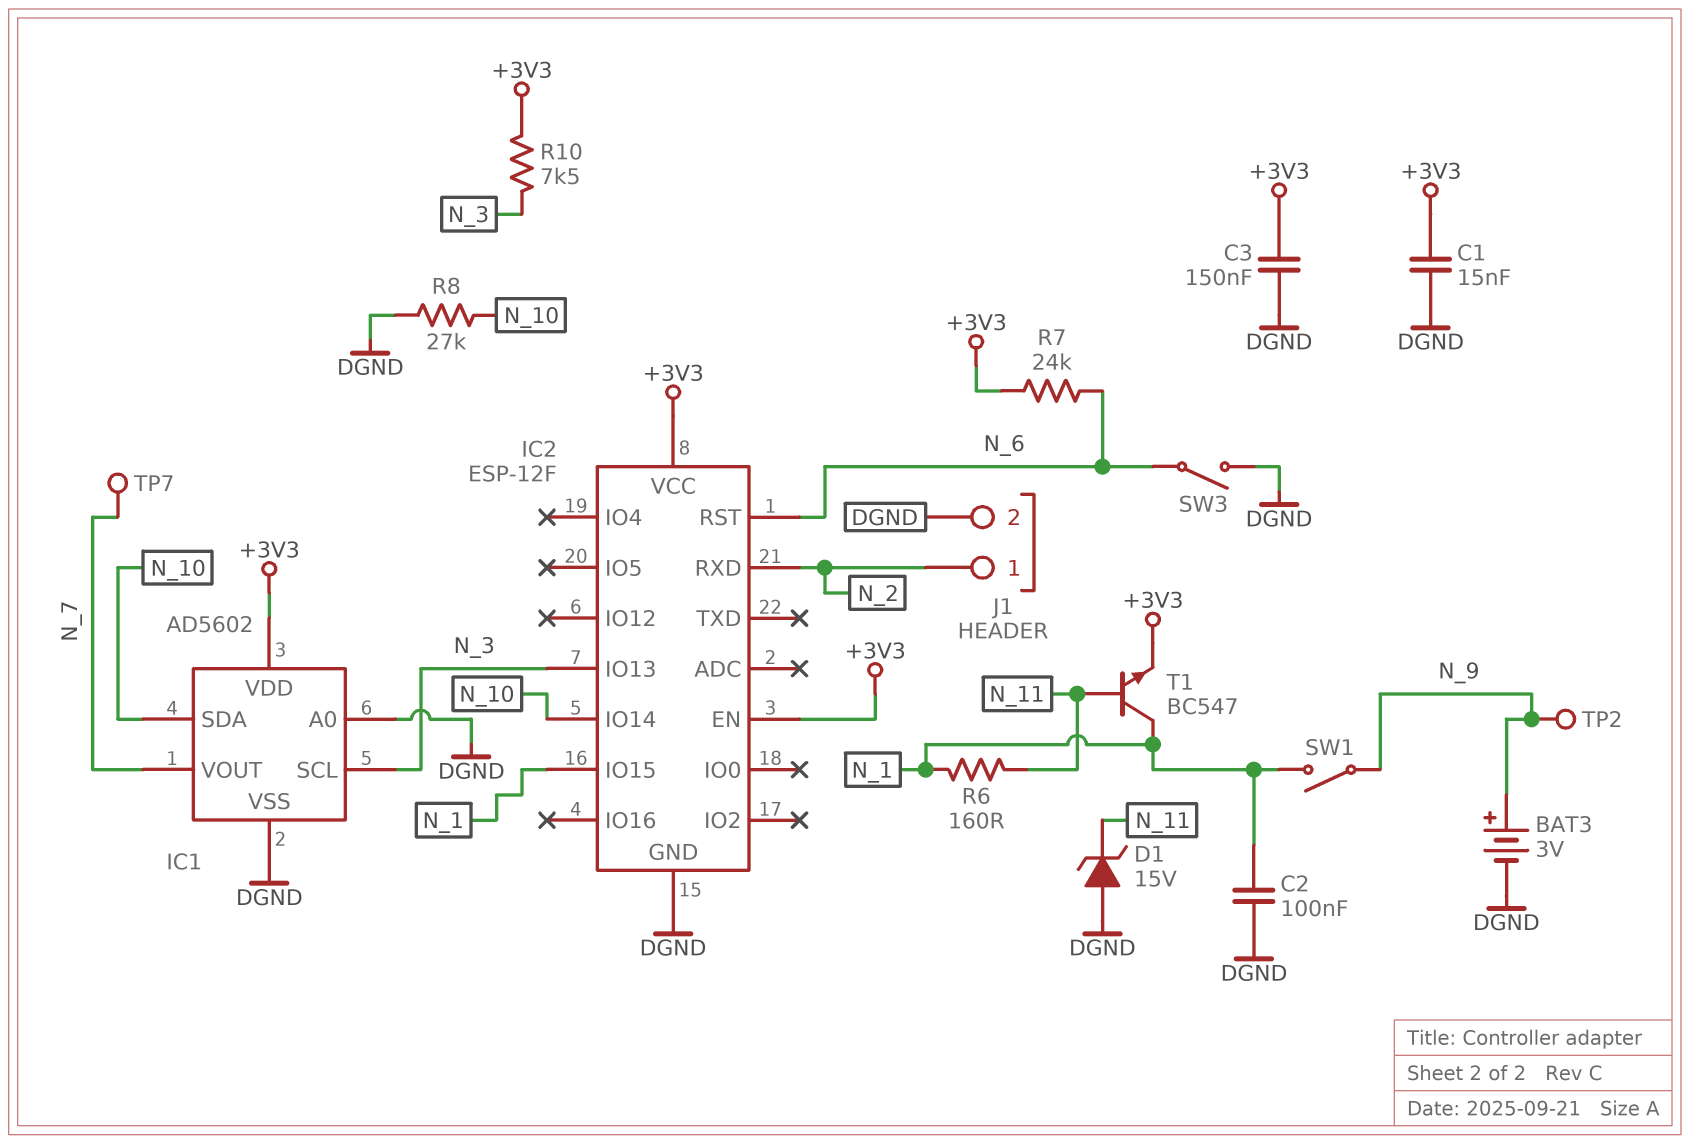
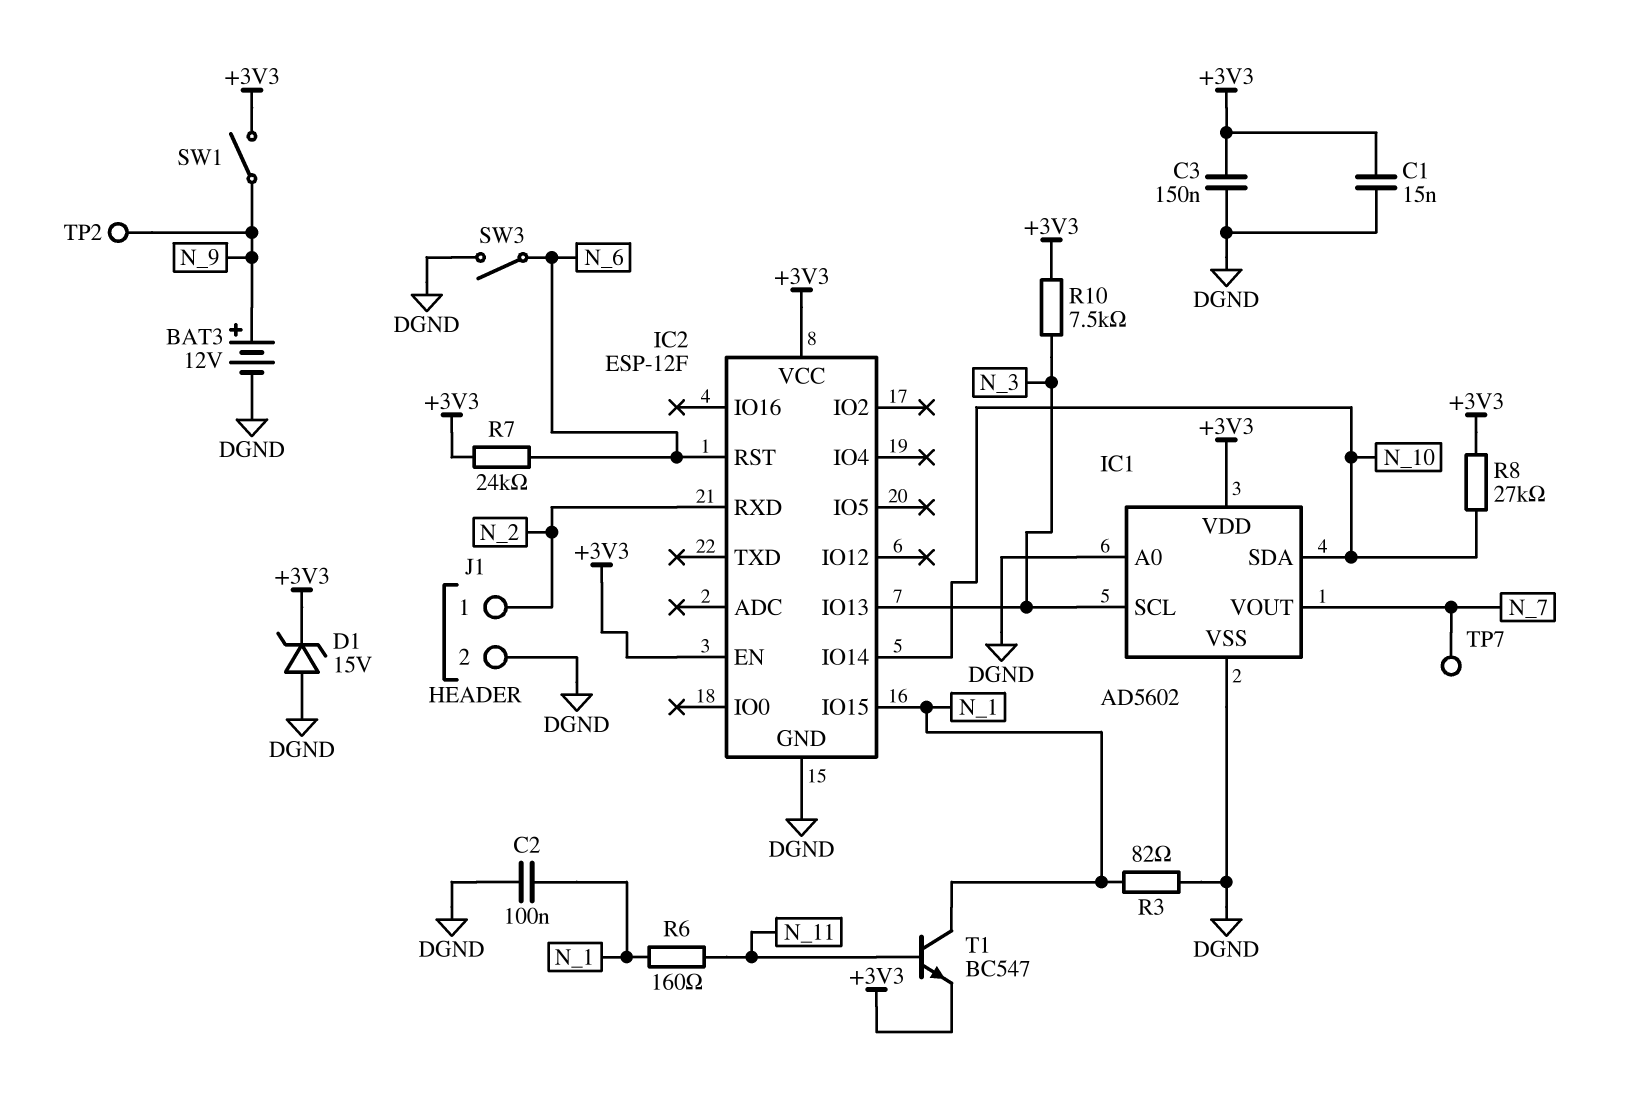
BAT3: 3V (plus N_9, minus DGND) -> 12V (plus N_9, minus DGND)
D1: zener 15V (A DGND, K N_11) -> zener 15V (A DGND, K +3V3)
R3: none -> 82 (DGND, N_1)
R8: 27k (DGND, N_10) -> 27k (+3V3, N_10)
SW1: switch (N_1, N_9) -> switch (+3V3, N_9)

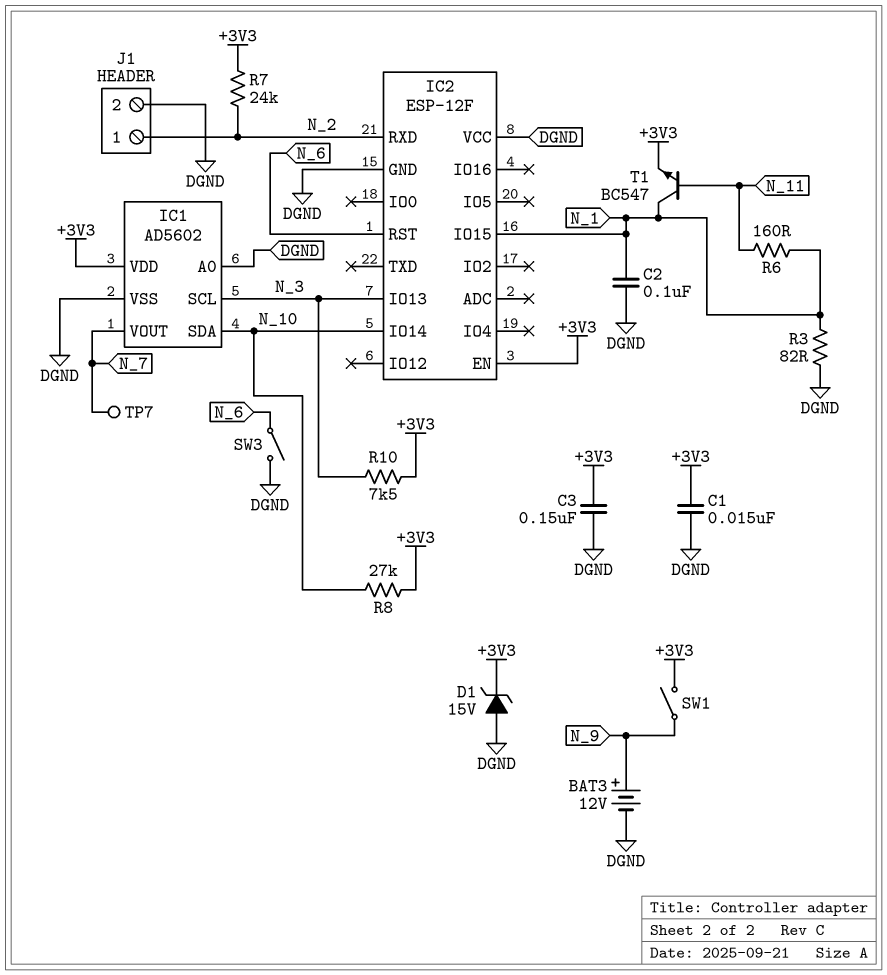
IC2 pin VCC: +3V3 -> DGND
R7: 24k (+3V3, N_6) -> 24k (+3V3, N_2)
TP2: test point (N_9) -> none

